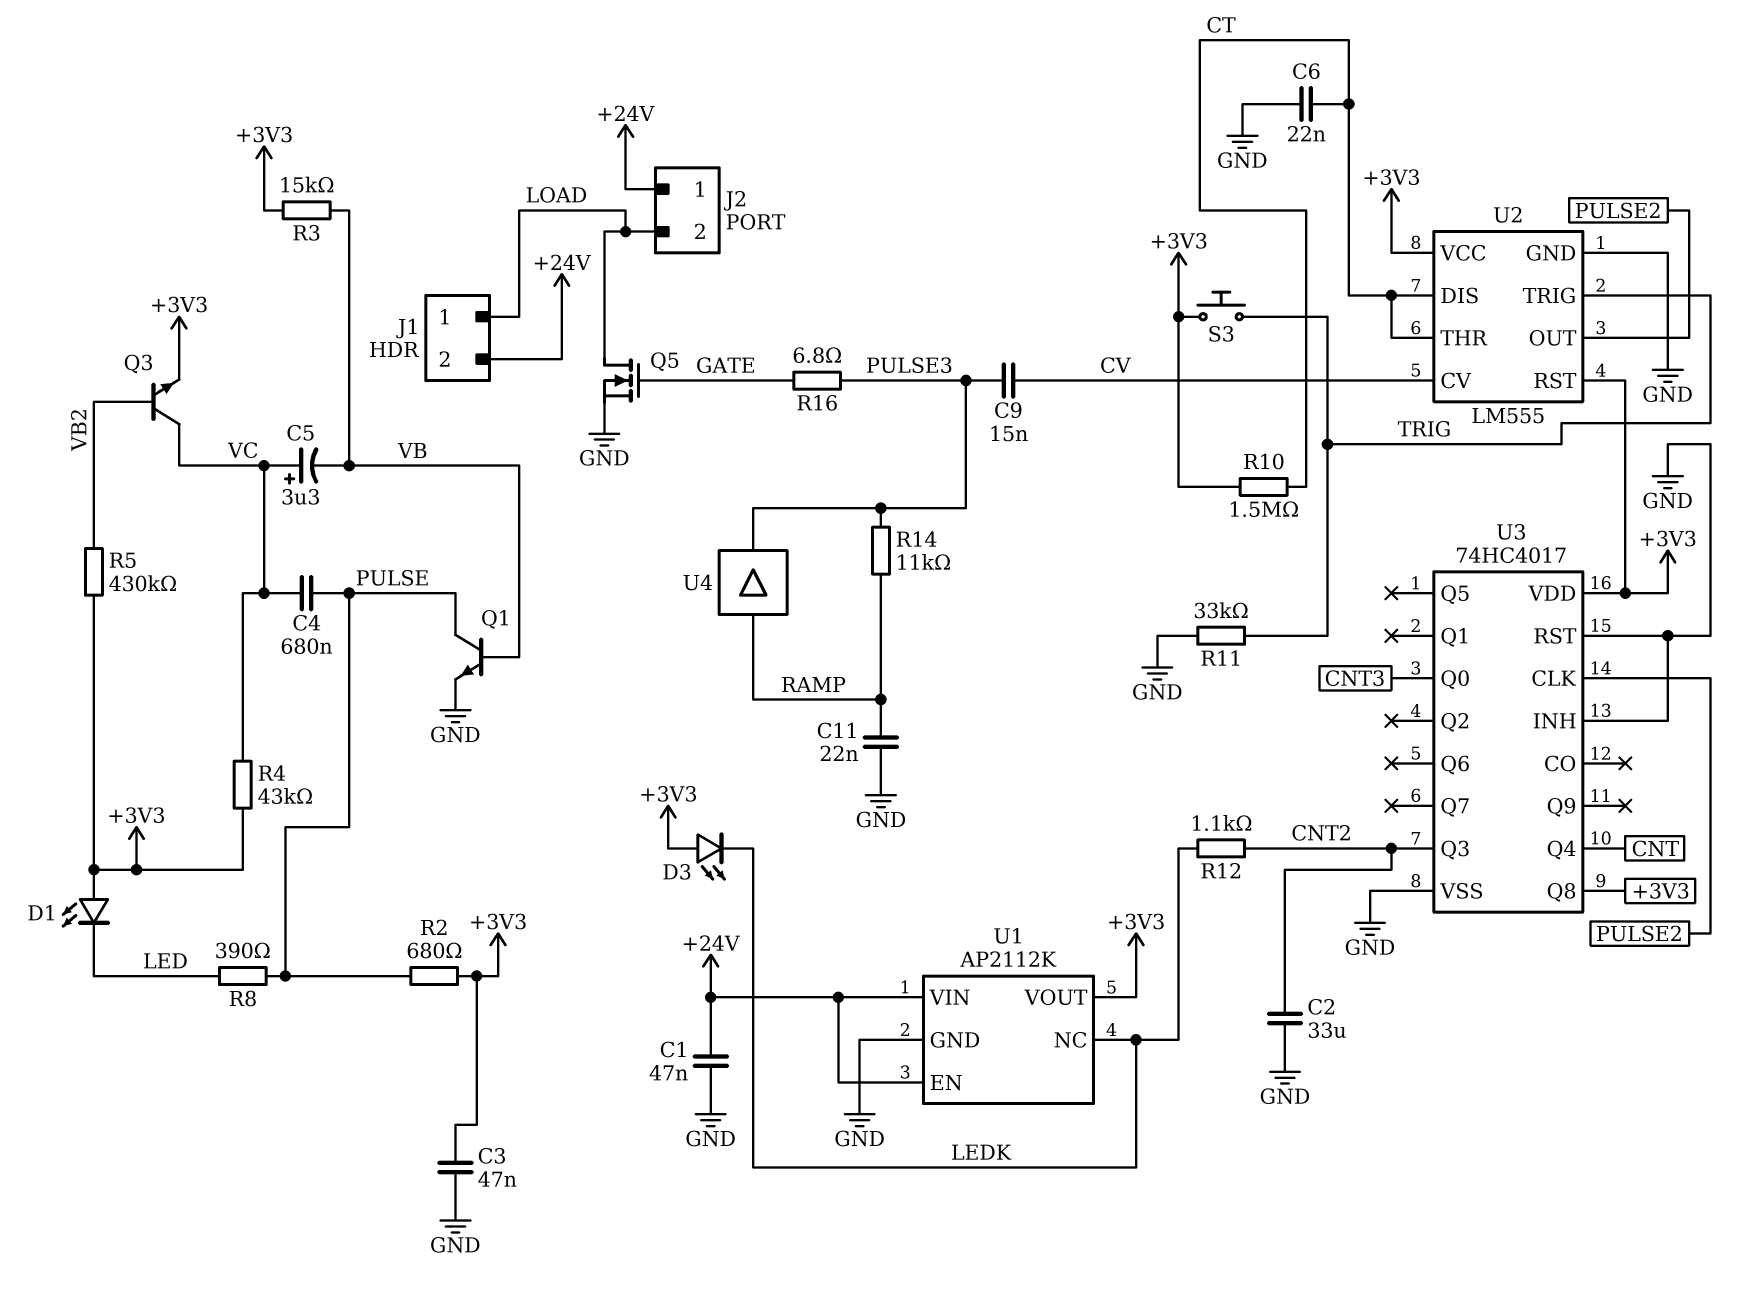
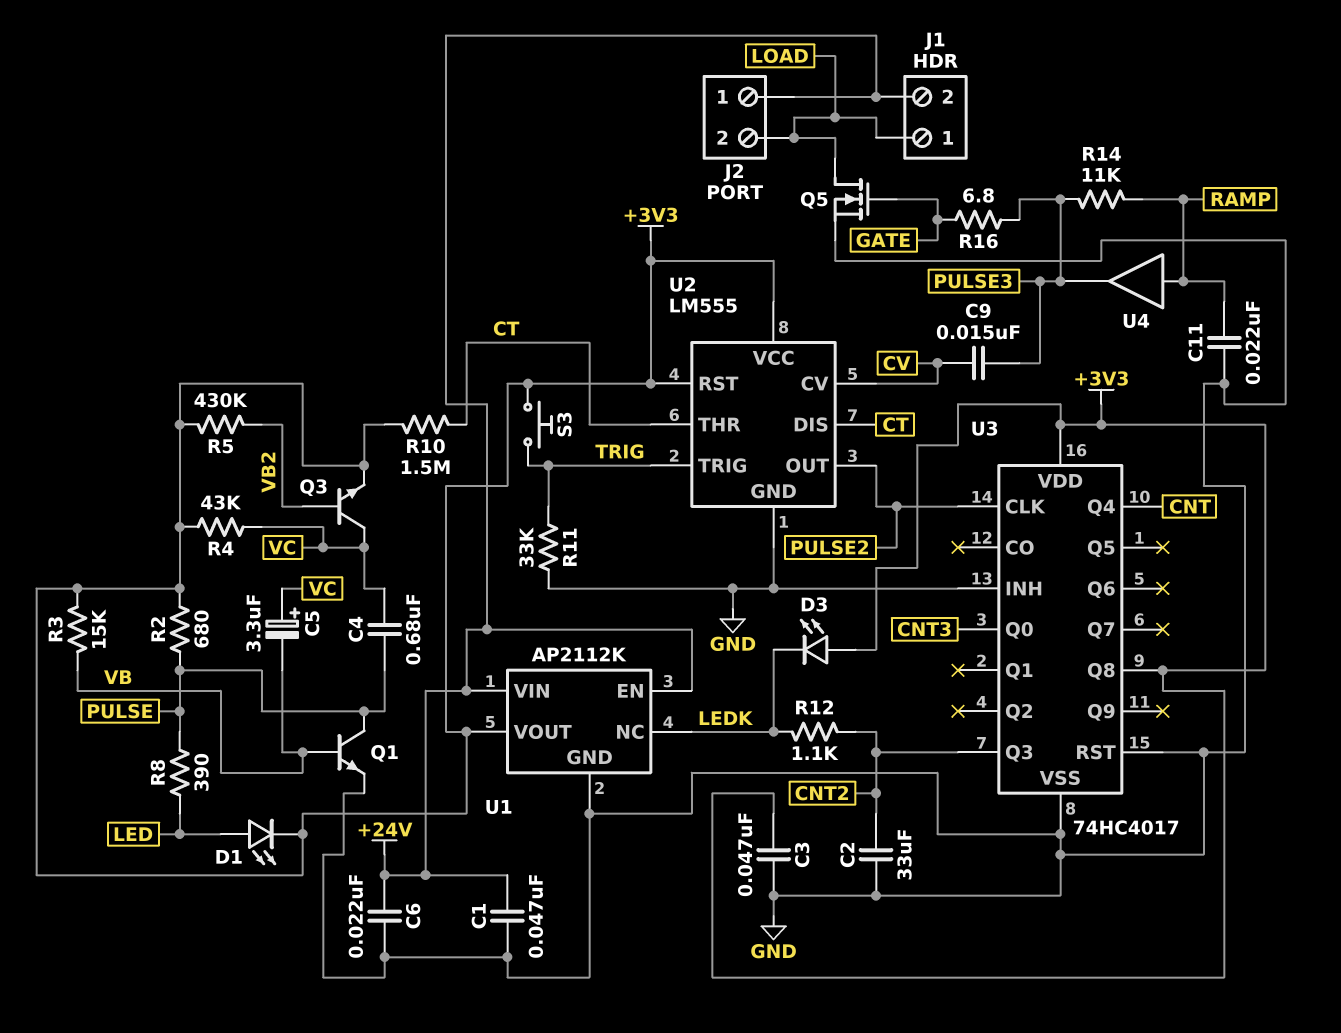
C6: 22nF (CT, GND) -> 22nF (+24V, GND)
D1: LED (A +3V3, K LED) -> LED (A LED, K +3V3)

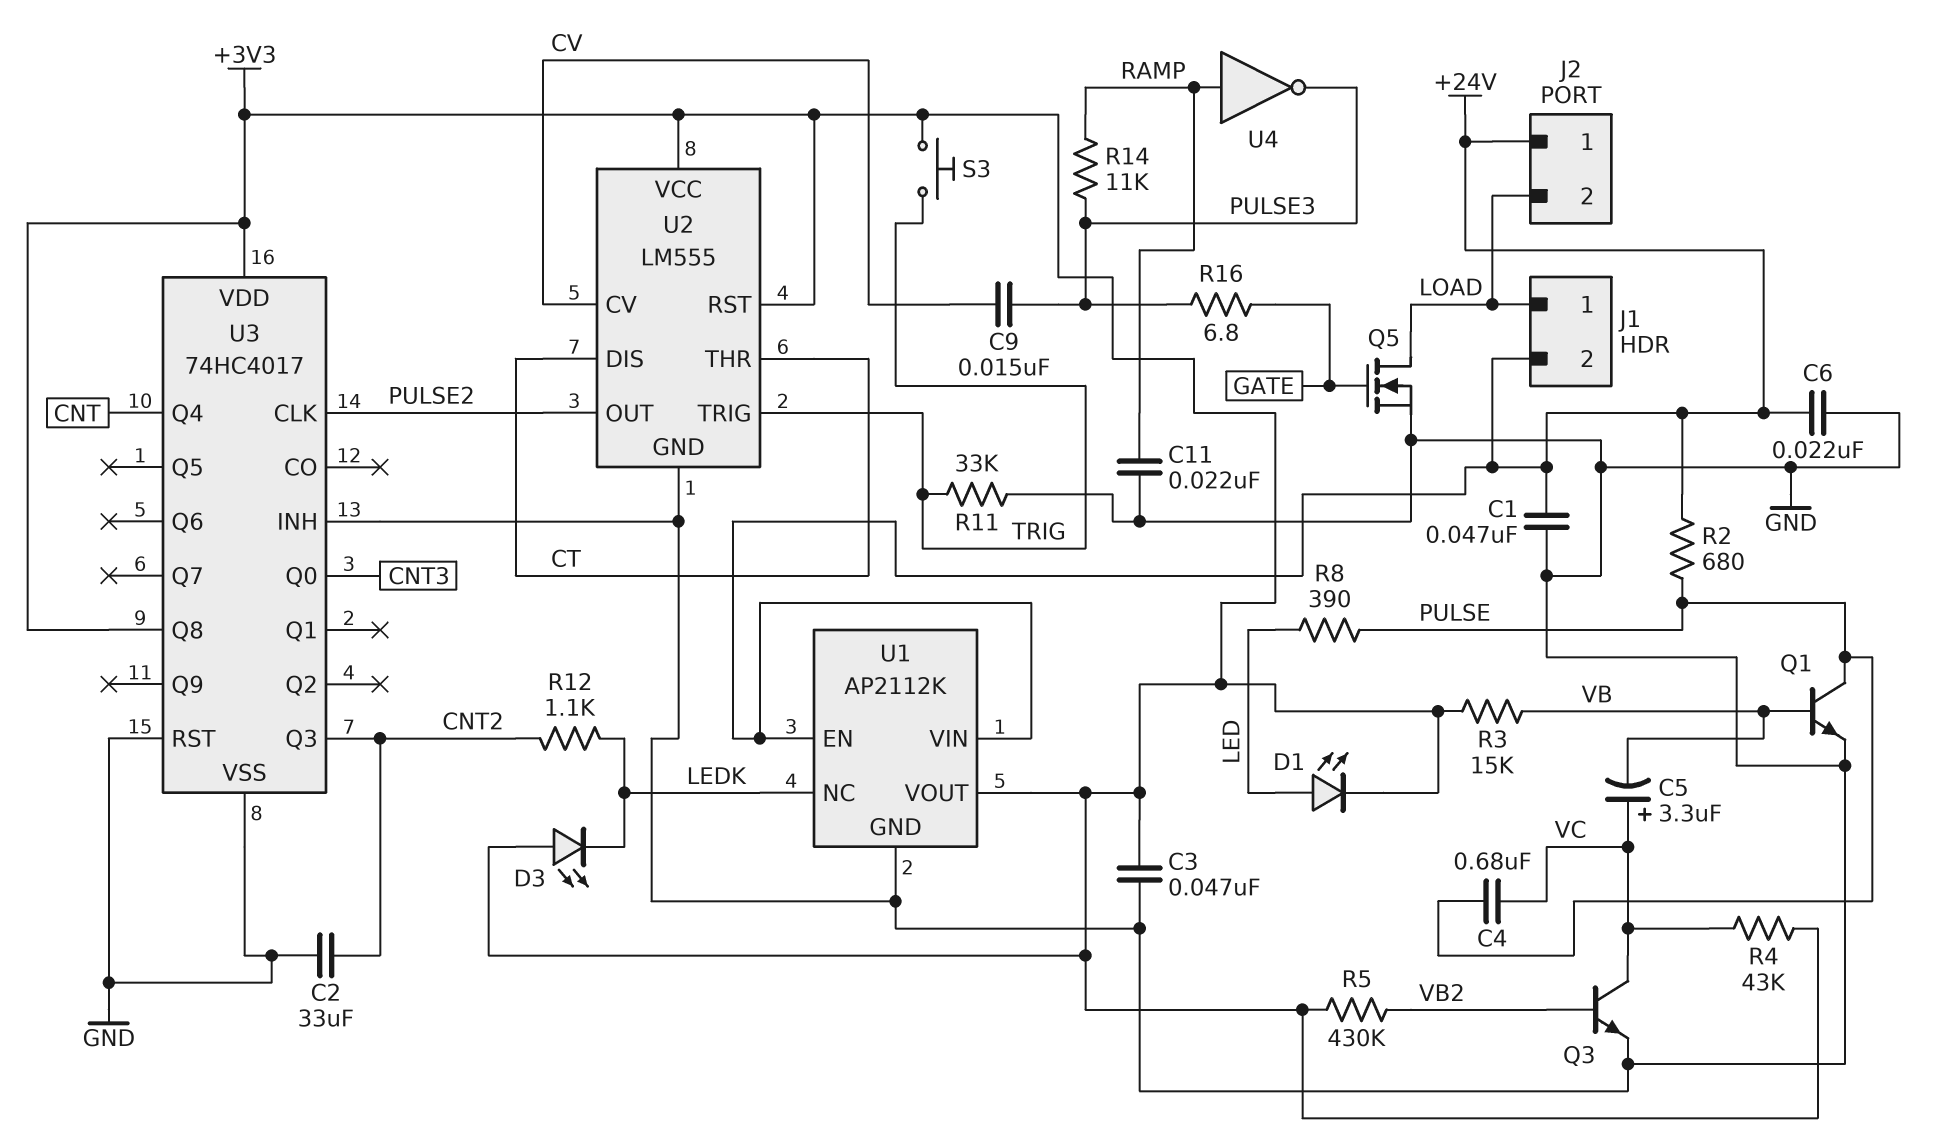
Q3: NPN (B VB2, C VC, E +3V3) -> NPN (B VB2, C VC, E GND)
R2: 680 (+3V3, PULSE) -> 680 (+24V, PULSE)
R10: 1.5M (+3V3, CT) -> none
U4: buffer (in RAMP, out PULSE3) -> NOT (in RAMP, out PULSE3)

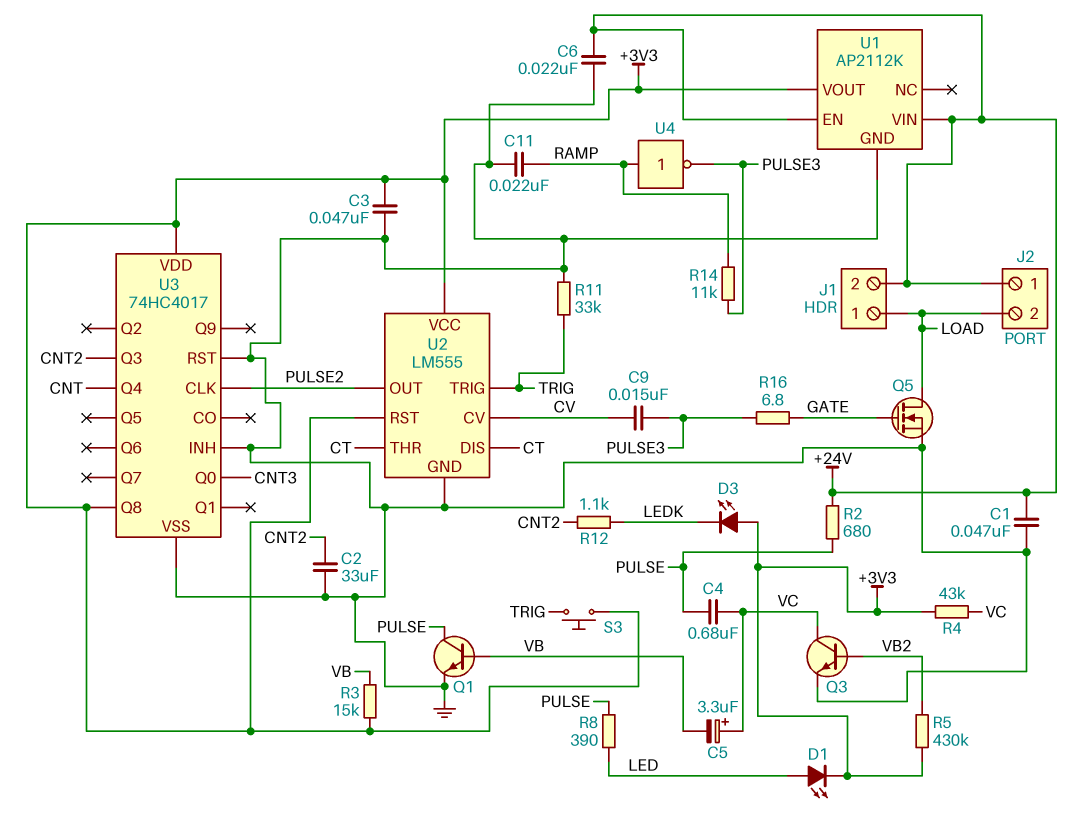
U1 pin NC: LEDK -> none

